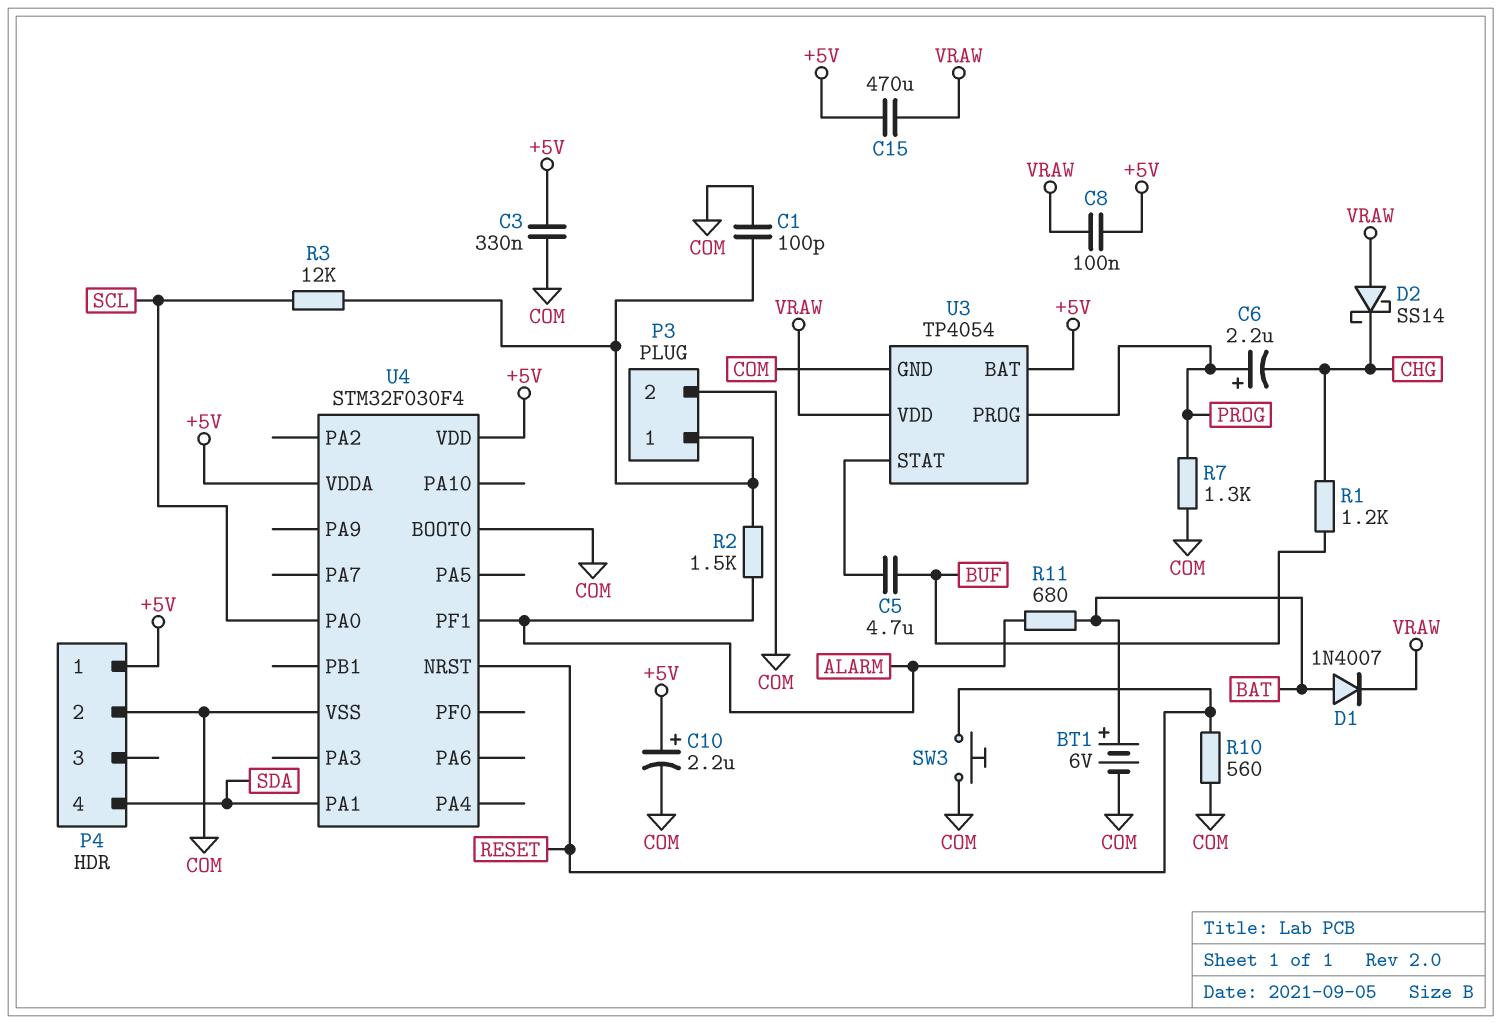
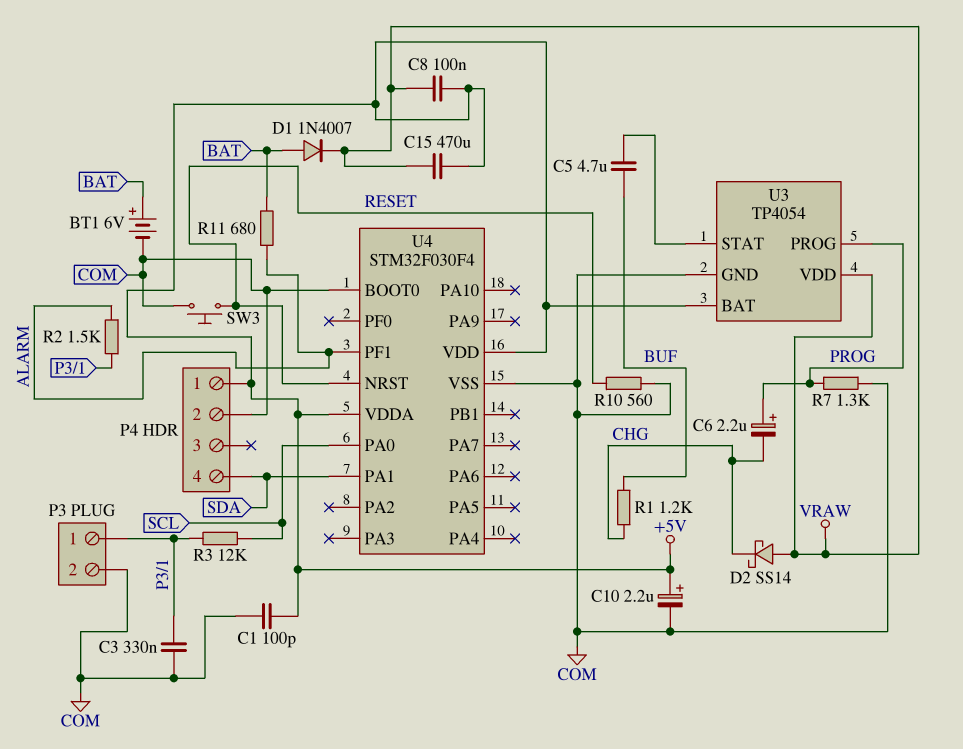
C1: 100pF (COM, P3/1) -> 100pF (+5V, COM)
C3: 330nF (+5V, COM) -> 330nF (COM, P3/1)

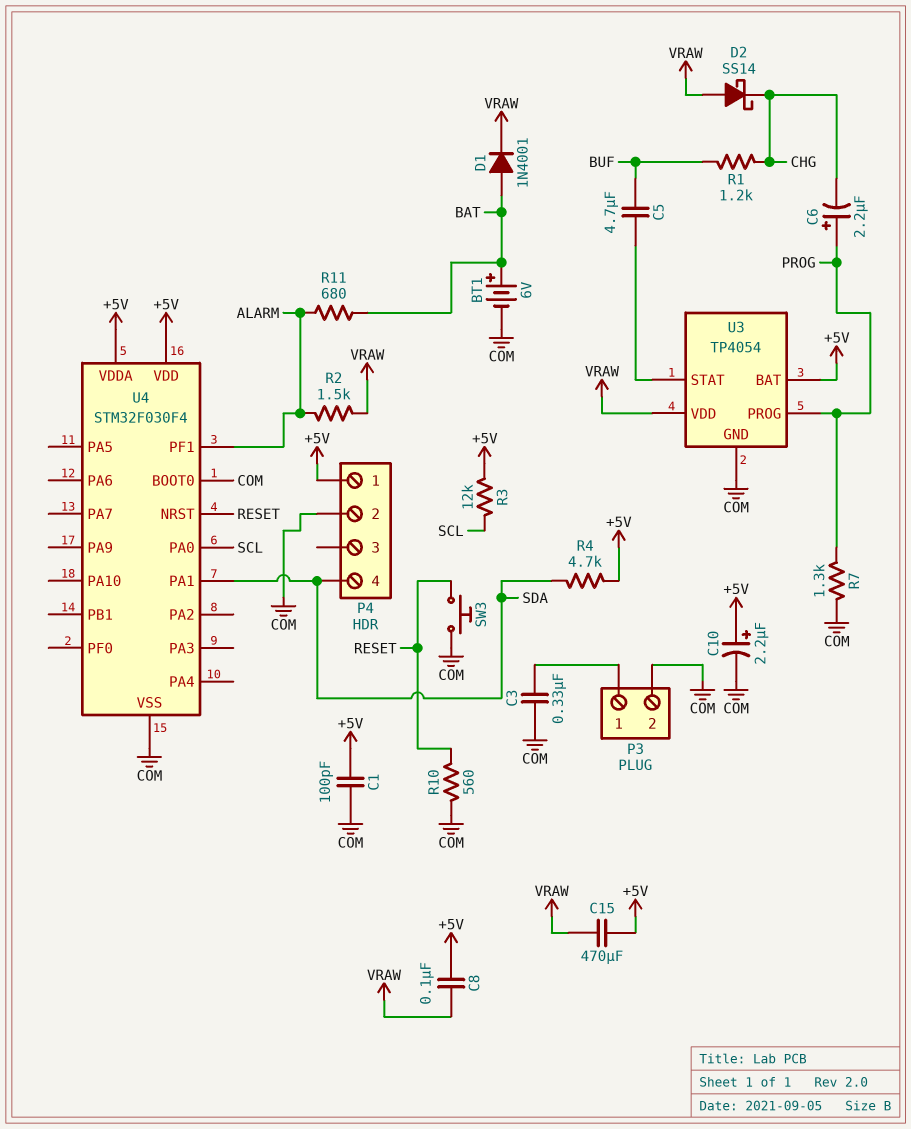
D1: diode 1N4007 (A BAT, K VRAW) -> diode 1N4001 (A BAT, K VRAW)
R2: 1.5k (ALARM, P3/1) -> 1.5k (ALARM, VRAW)
R3: 12k (P3/1, SCL) -> 12k (+5V, SCL)
R4: none -> 4.7k (+5V, SDA)

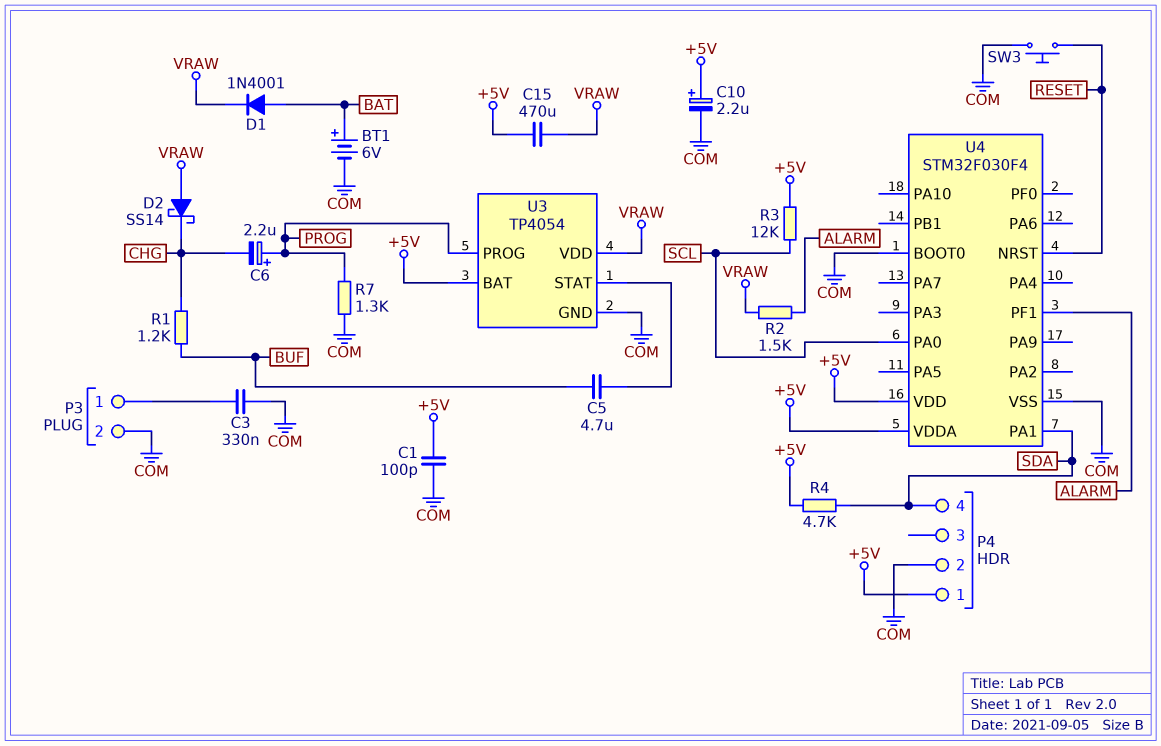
C8: 100nF (+5V, VRAW) -> none
R10: 560 (COM, RESET) -> none
R11: 680 (ALARM, BAT) -> none

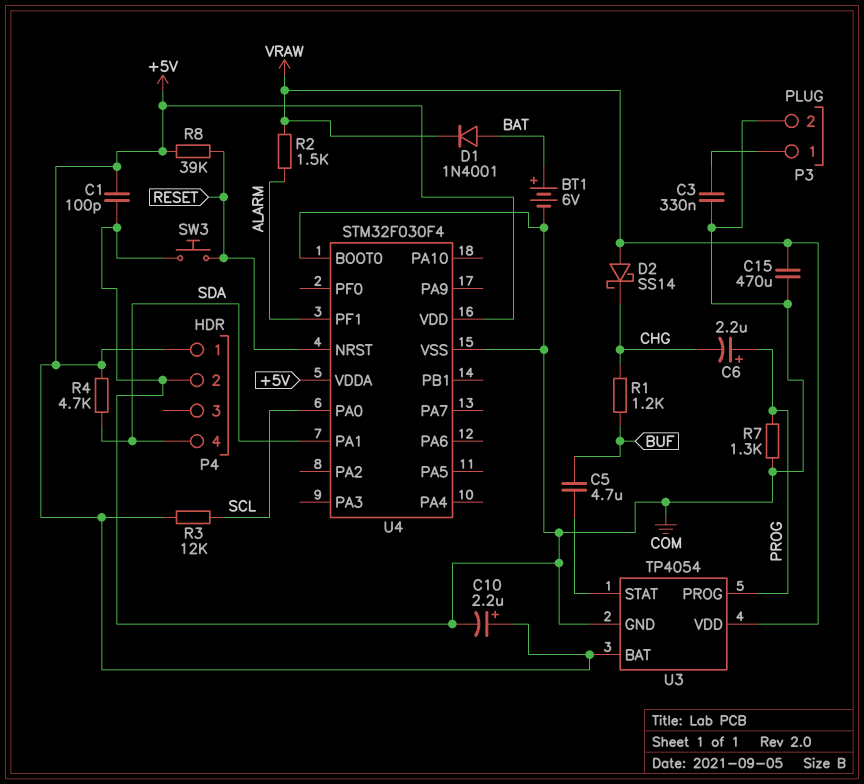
C15: 470uF (+5V, VRAW) -> 470uF (COM, VRAW)
R8: none -> 39k (+5V, RESET)

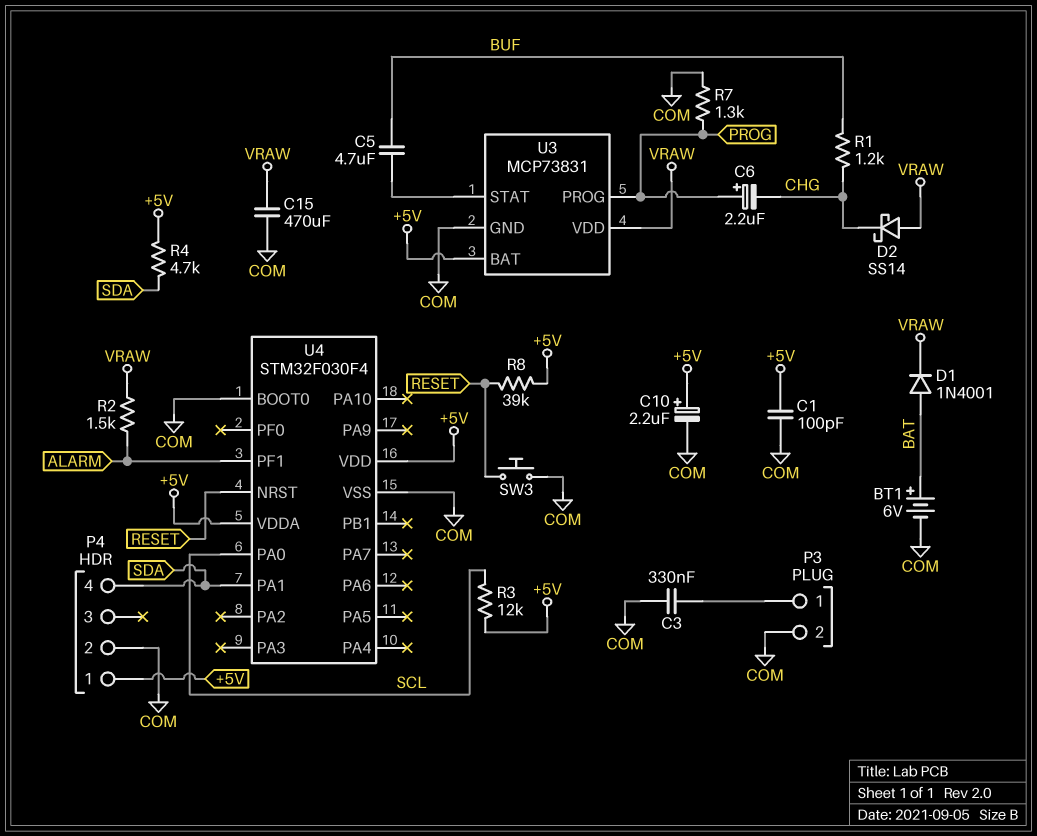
U3: TP4054 -> MCP73831

